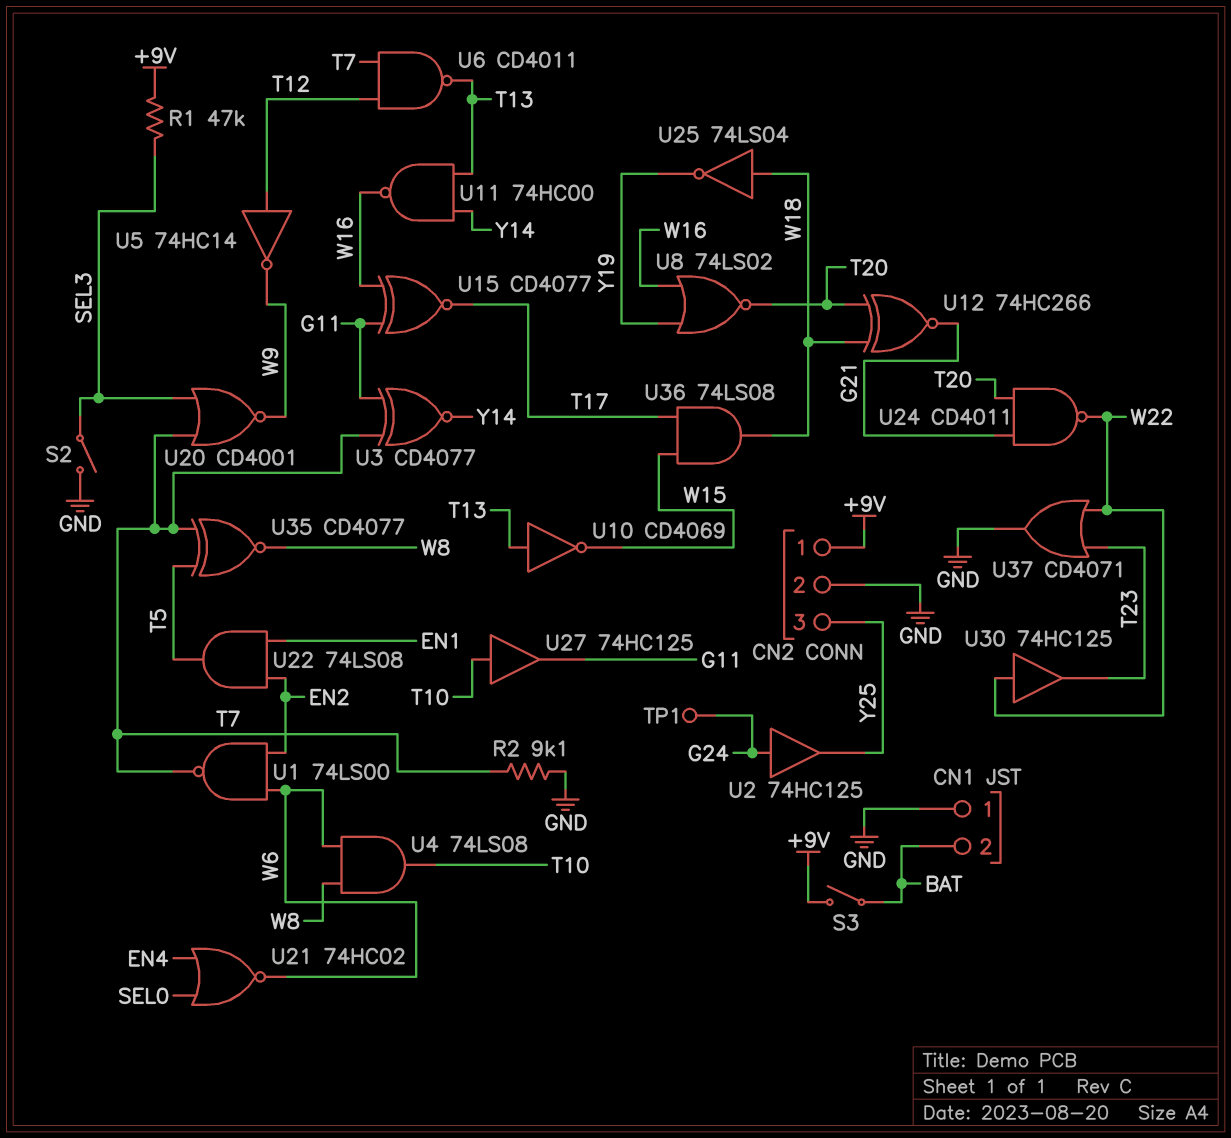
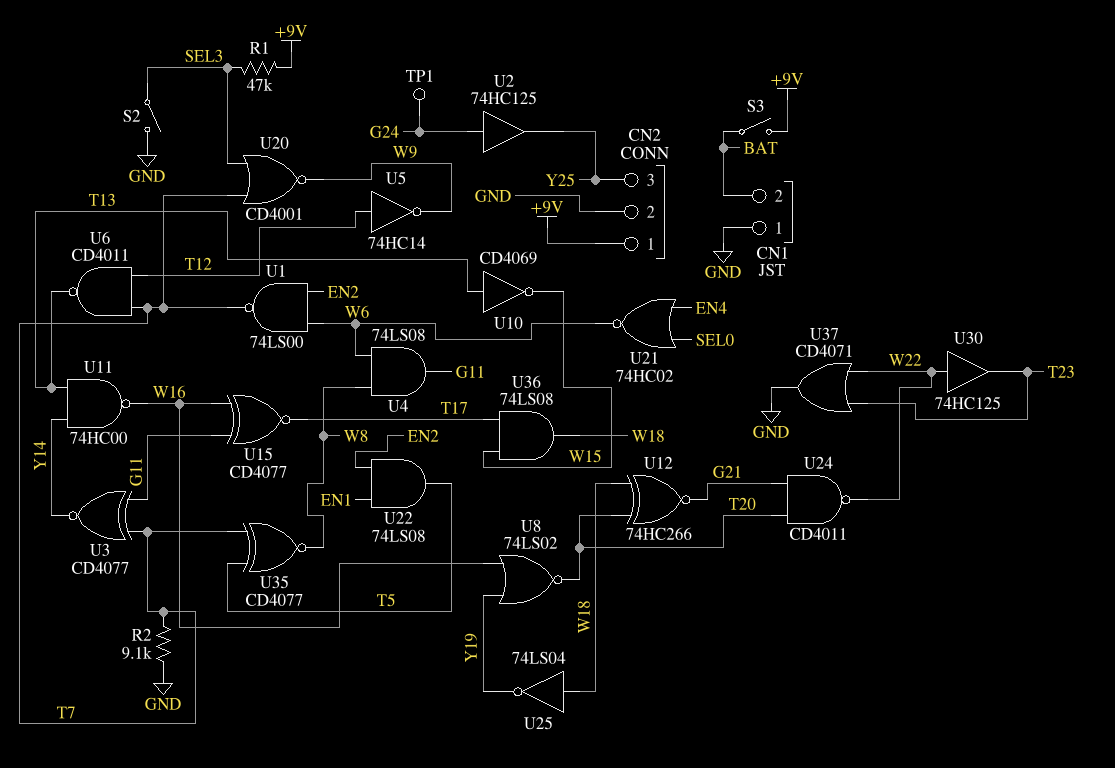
U4: AND 74LS08 (in W6, in W8, out T10) -> AND 74LS08 (in W6, in W8, out G11)
U27: buffer 74HC125 (in T10, out G11) -> none

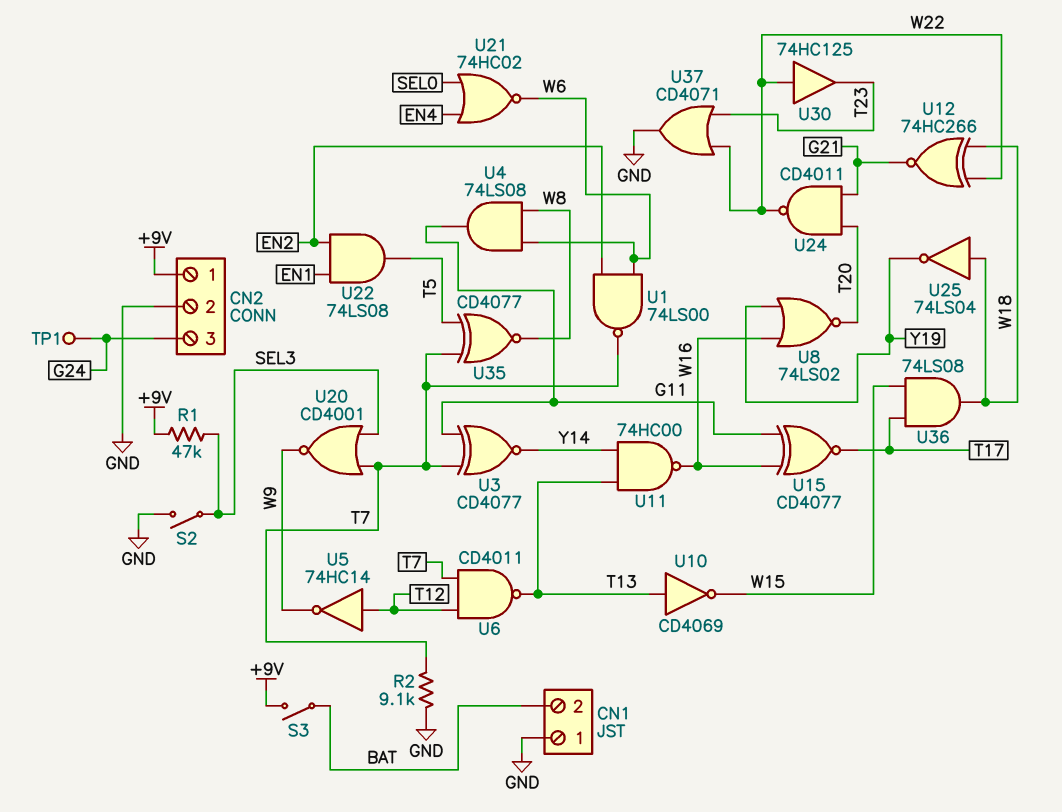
CN2 pin 3: Y25 -> G24
U2: buffer 74HC125 (in G24, out Y25) -> none
U12: XNOR 74HC266 (in T20, in W18, out G21) -> XNOR 74HC266 (in W18, in W22, out G21)

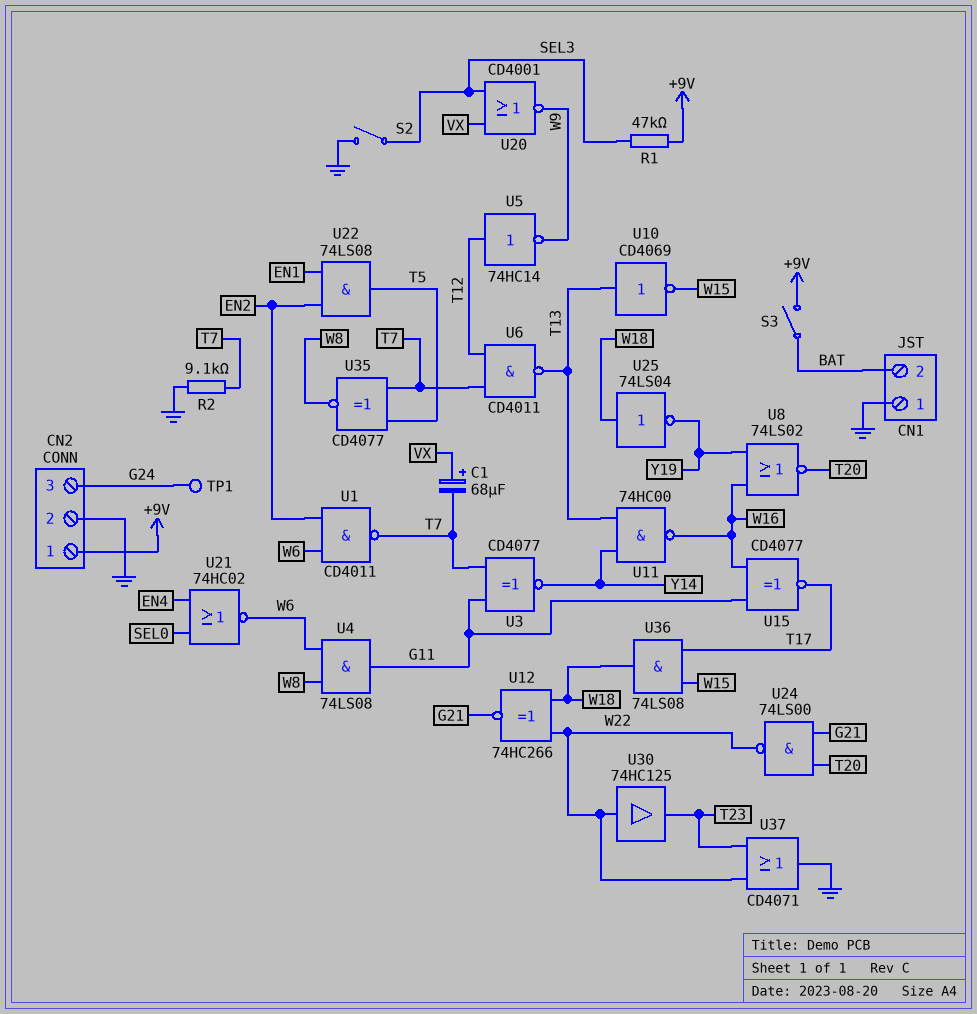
C1: none -> 68uF (plus VX, minus T7)
U1: NAND 74LS00 (in EN2, in W6, out T7) -> NAND CD4011 (in EN2, in W6, out T7)
U20: NOR CD4001 (in SEL3, in T7, out W9) -> NOR CD4001 (in SEL3, in VX, out W9)
U24: NAND CD4011 (in G21, in T20, out W22) -> NAND 74LS00 (in G21, in T20, out W22)

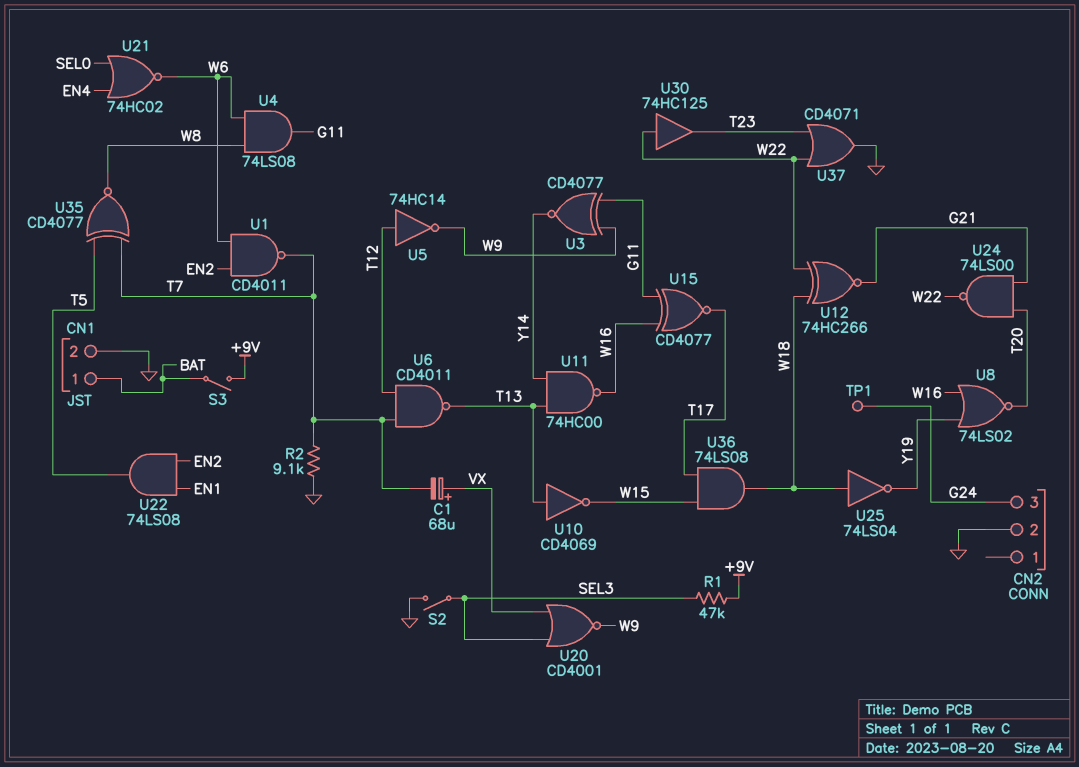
CN1 pin 1: GND -> BAT
CN1 pin 2: BAT -> GND
CN2 pin 1: +9V -> none
U3: XNOR CD4077 (in G11, in T7, out Y14) -> XNOR CD4077 (in G11, in W9, out Y14)

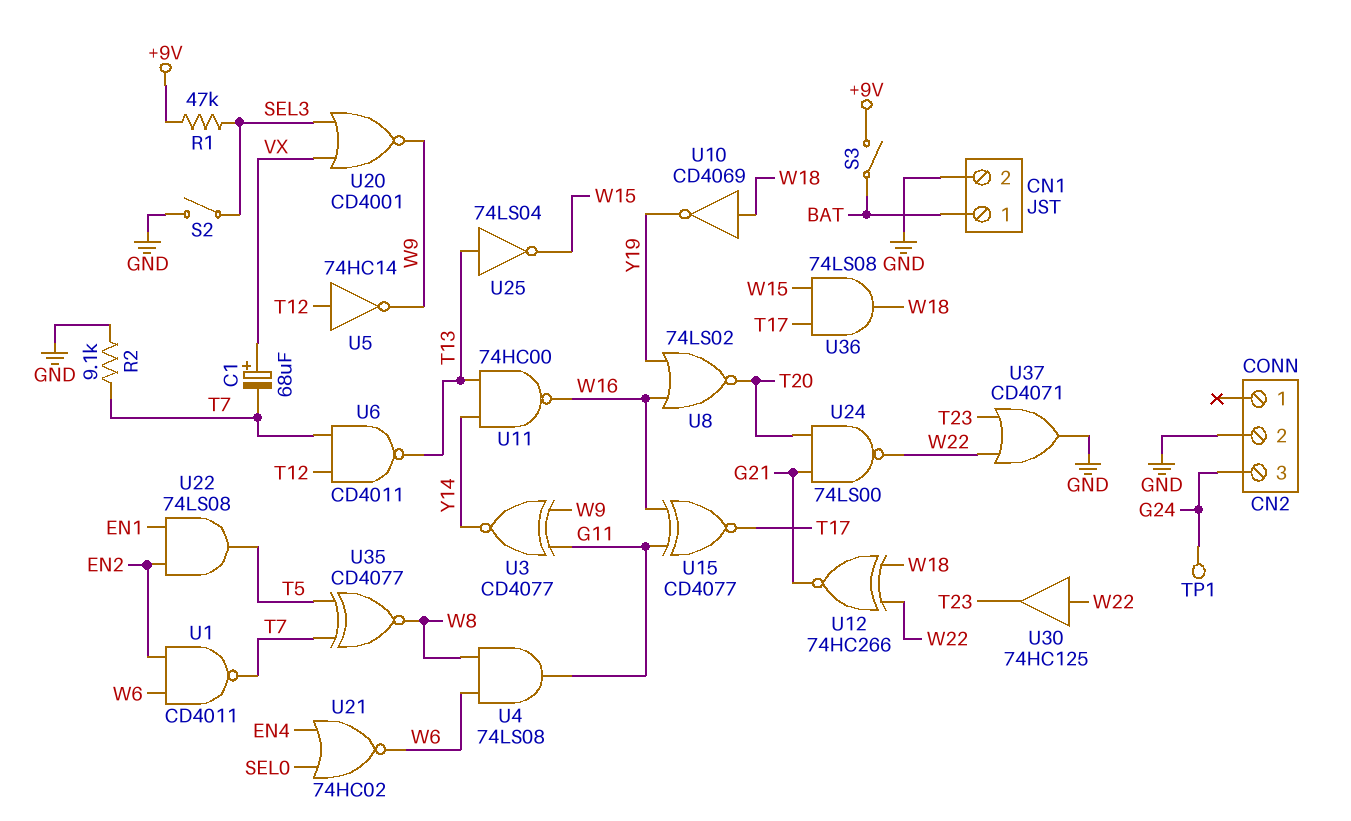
U10: NOT CD4069 (in T13, out W15) -> NOT CD4069 (in W18, out Y19)
U25: NOT 74LS04 (in W18, out Y19) -> NOT 74LS04 (in T13, out W15)

